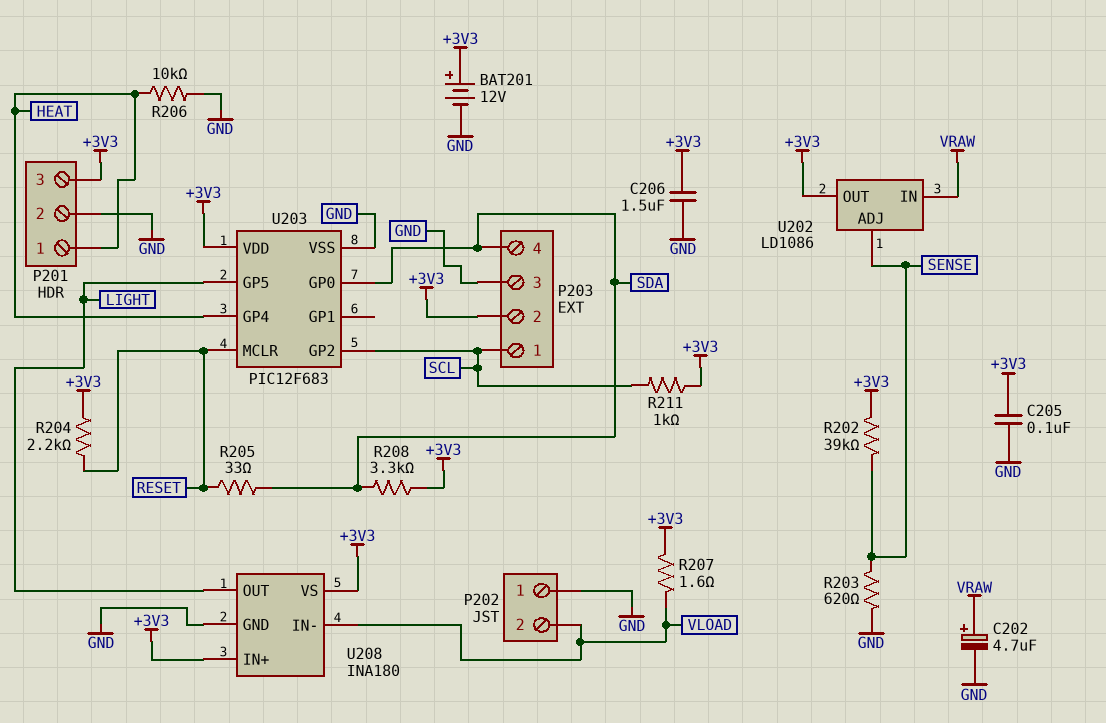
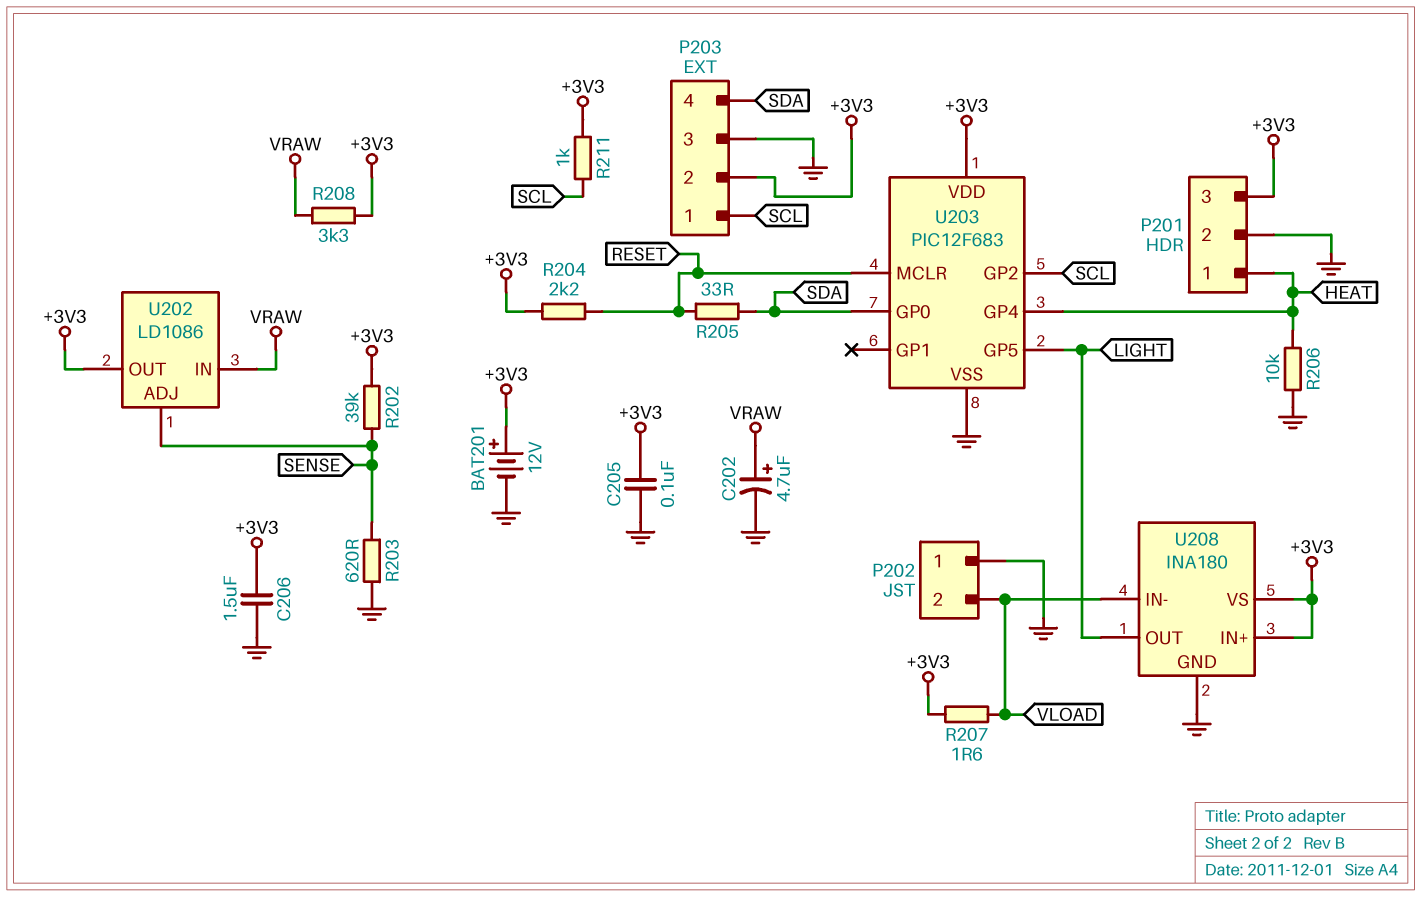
R208: 3.3k (+3V3, SDA) -> 3.3k (+3V3, VRAW)

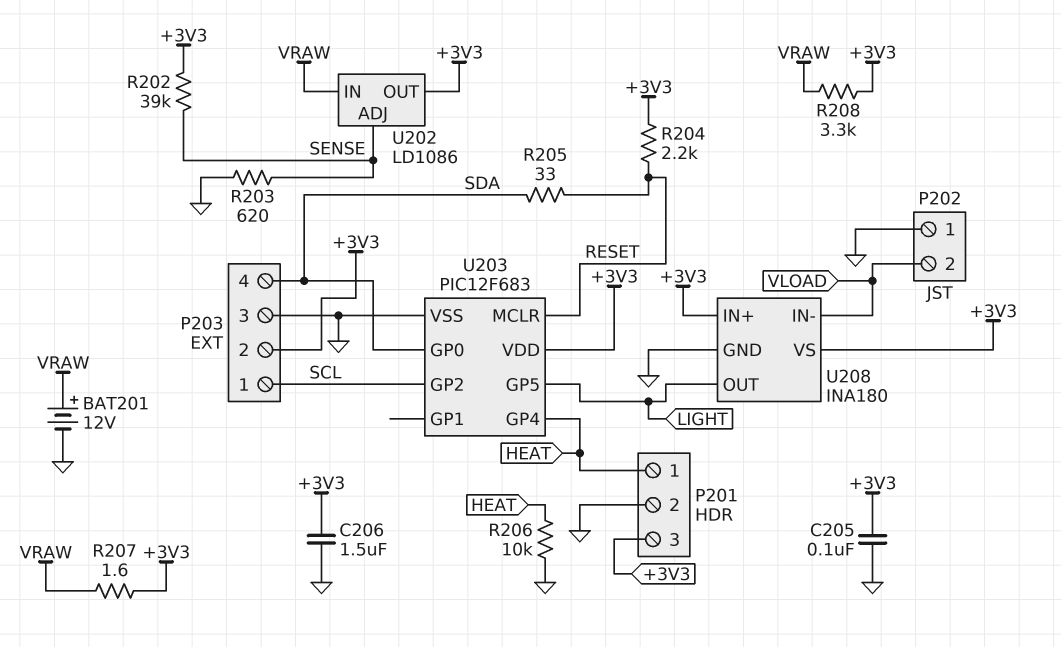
BAT201: 12V (plus +3V3, minus GND) -> 12V (plus VRAW, minus GND)
C202: 4.7uF (plus VRAW, minus GND) -> none
R207: 1.6 (+3V3, VLOAD) -> 1.6 (+3V3, VRAW)
R211: 1k (+3V3, SCL) -> none

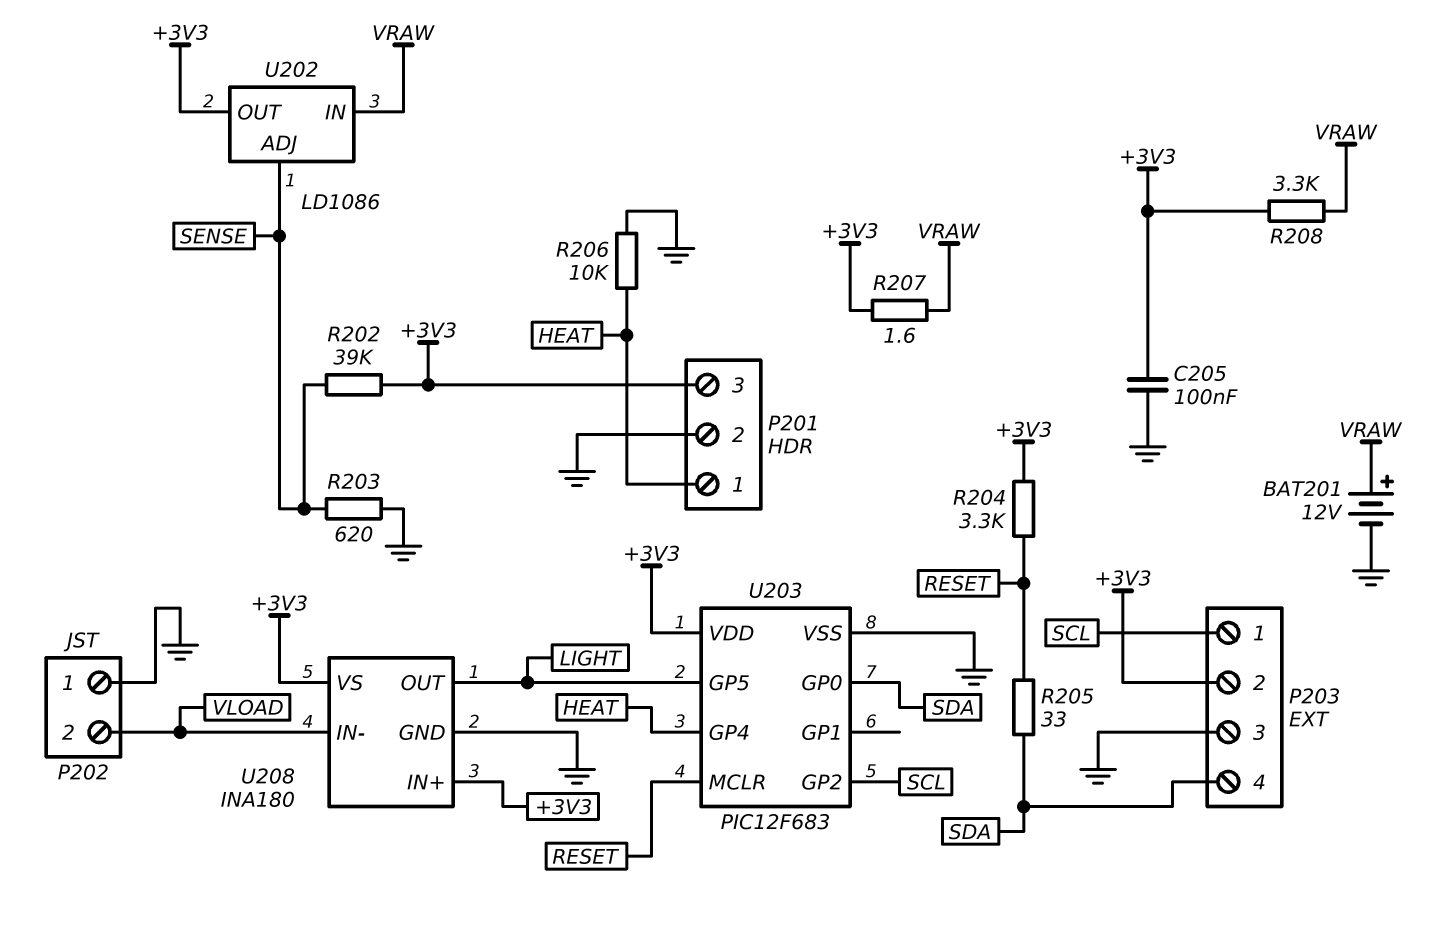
C206: 1.5uF (+3V3, GND) -> none
R204: 2.2k (+3V3, RESET) -> 3.3k (+3V3, RESET)

